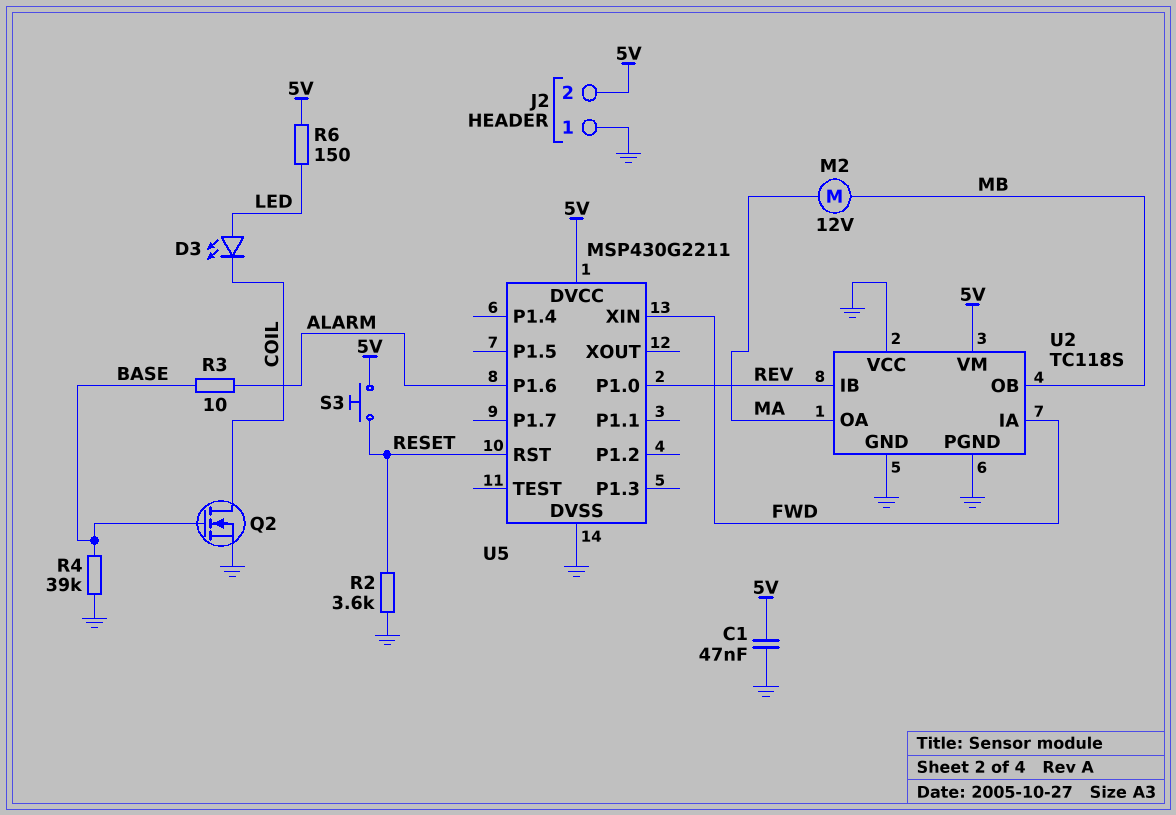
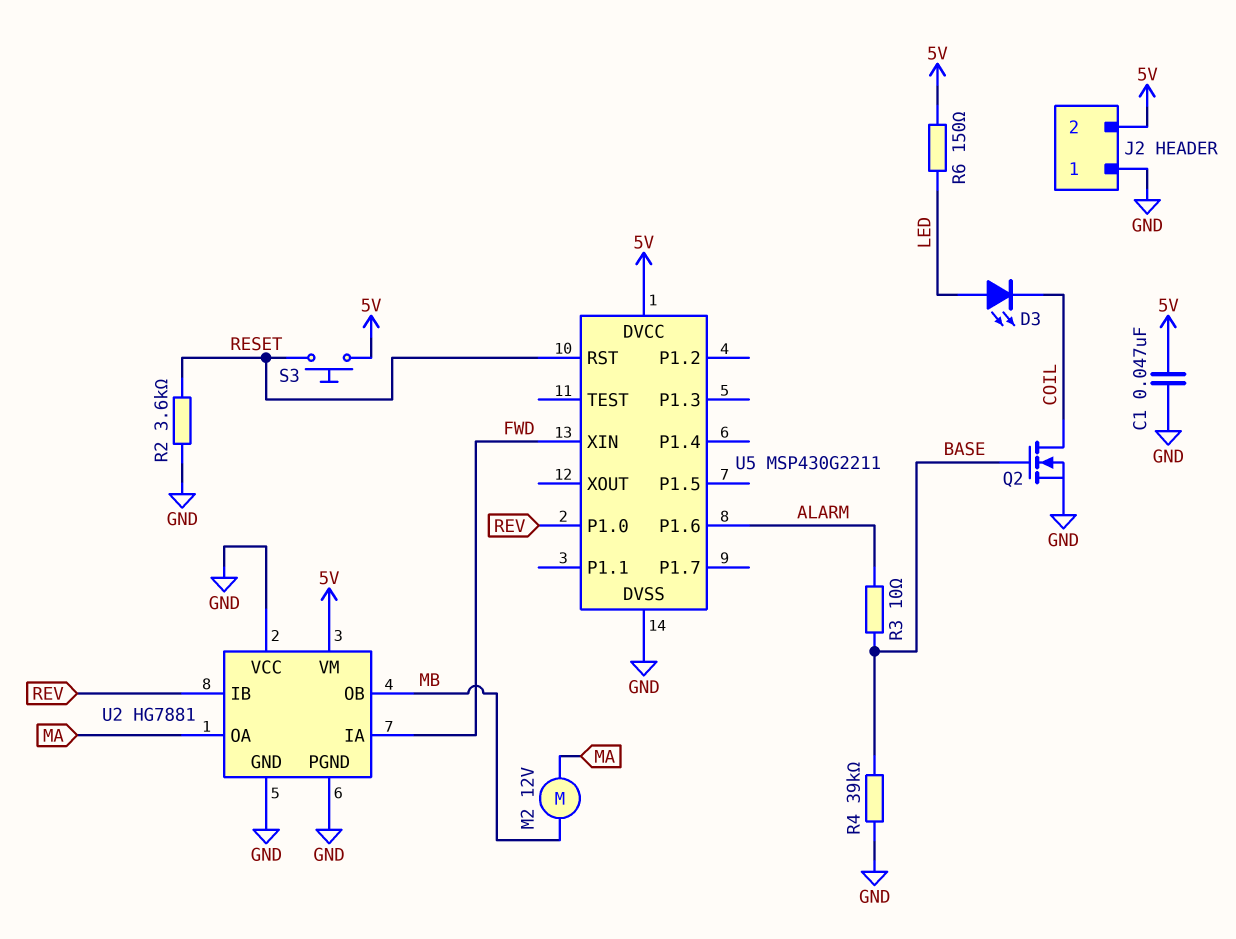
U2: TC118S -> HG7881

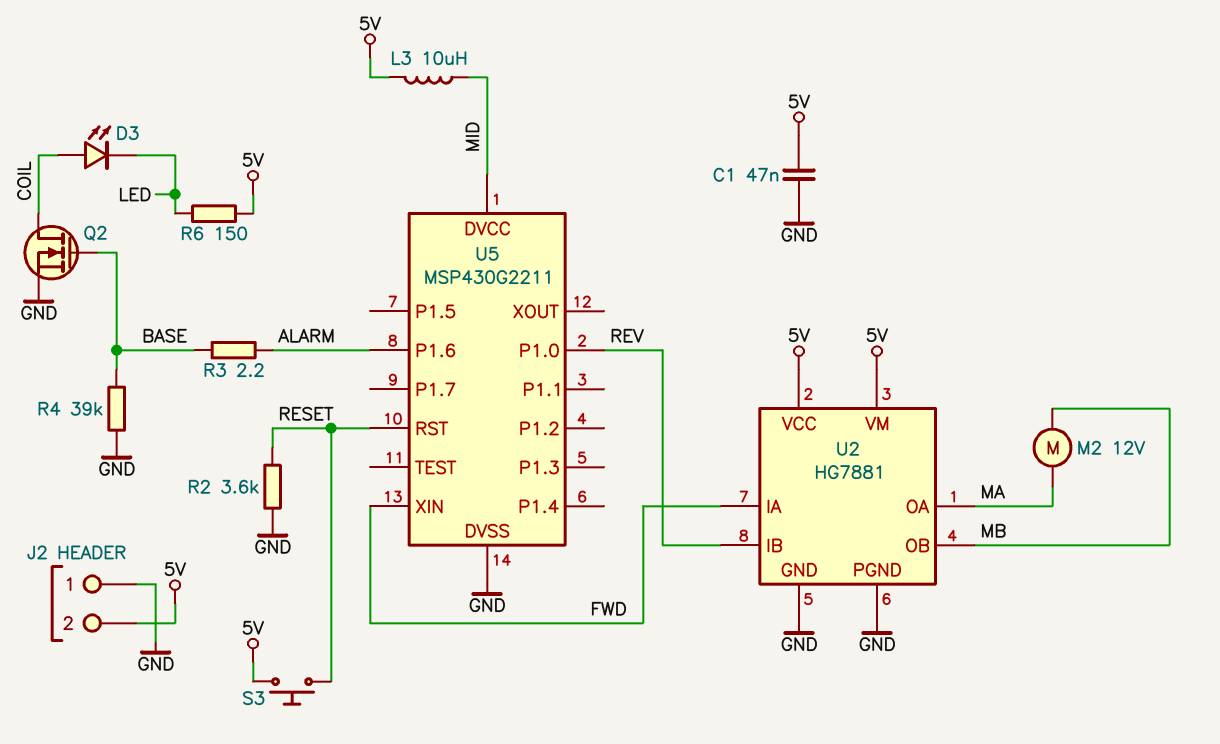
D3: LED (A LED, K COIL) -> LED (A COIL, K LED)
L3: none -> 10uH (5V, MID)
R3: 10 (ALARM, BASE) -> 2.2 (ALARM, BASE)
U2 pin VCC: GND -> 5V
U5 pin DVCC: 5V -> MID

